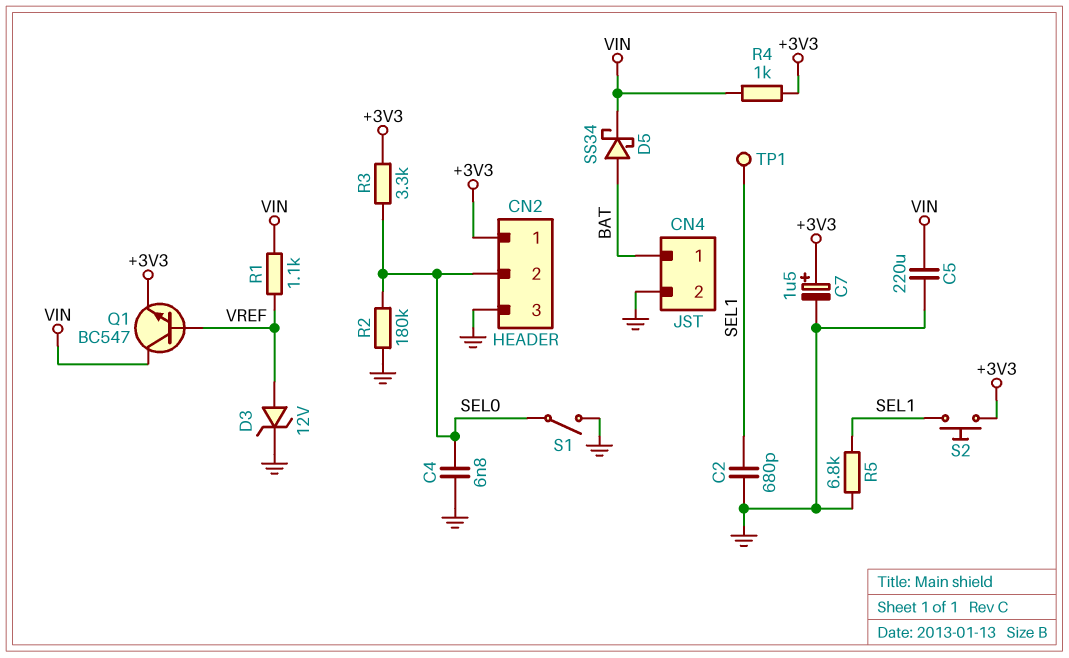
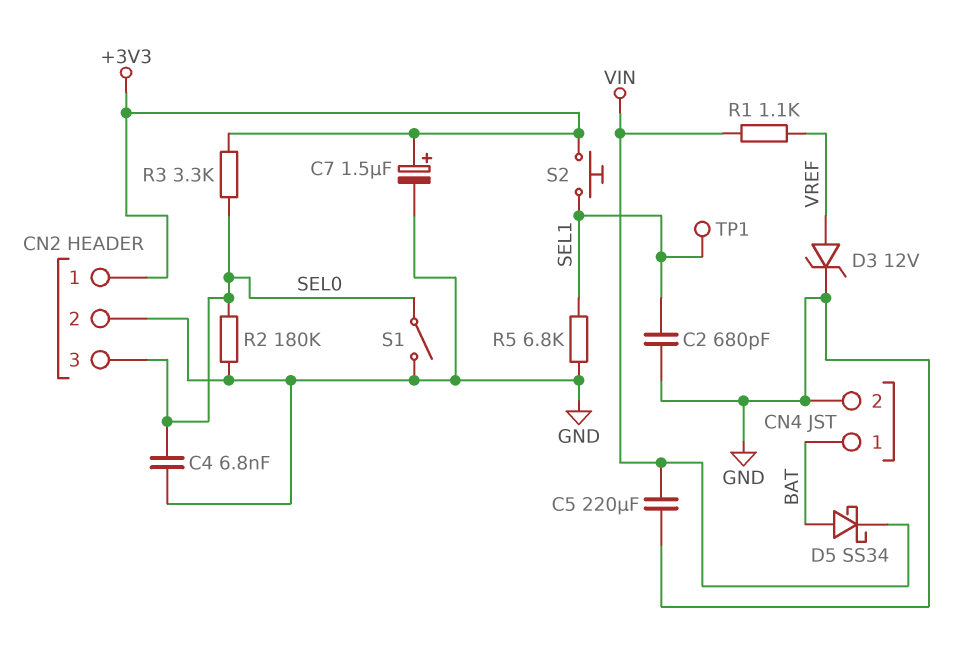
CN2 pin 2: SEL0 -> GND
CN2 pin 3: GND -> SEL0
Q1: NPN BC547 (B VREF, C VIN, E +3V3) -> none
R4: 1k (+3V3, VIN) -> none

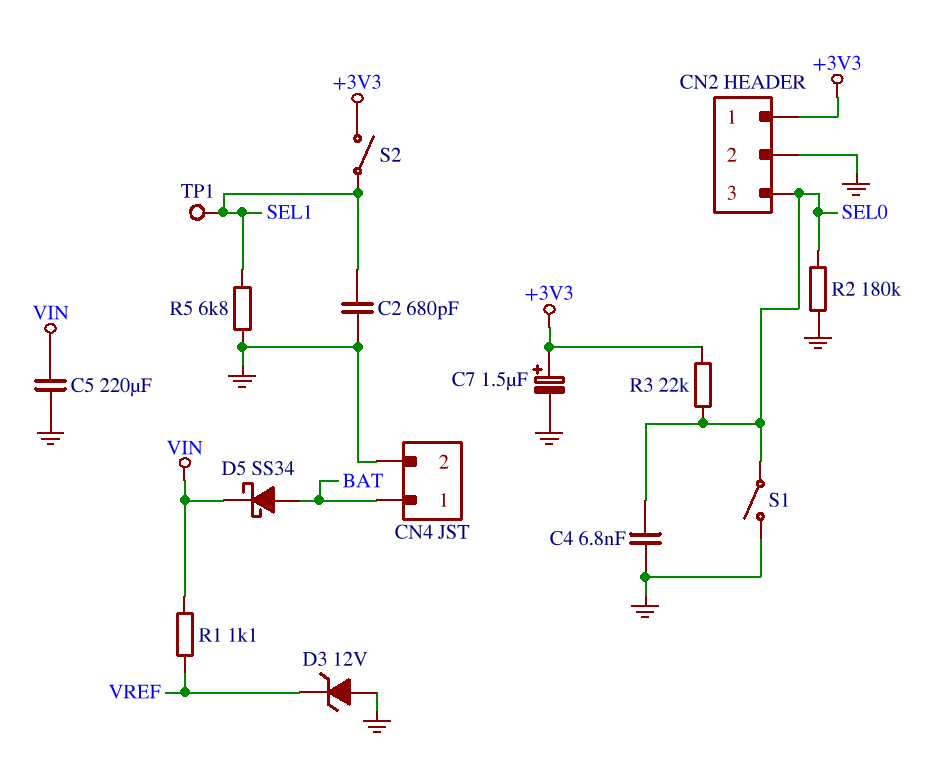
D3: zener 12V (A VREF, K GND) -> zener 12V (A GND, K VREF)
R3: 3.3k (+3V3, SEL0) -> 22k (+3V3, SEL0)
S2: button (+3V3, SEL1) -> switch (+3V3, SEL1)

